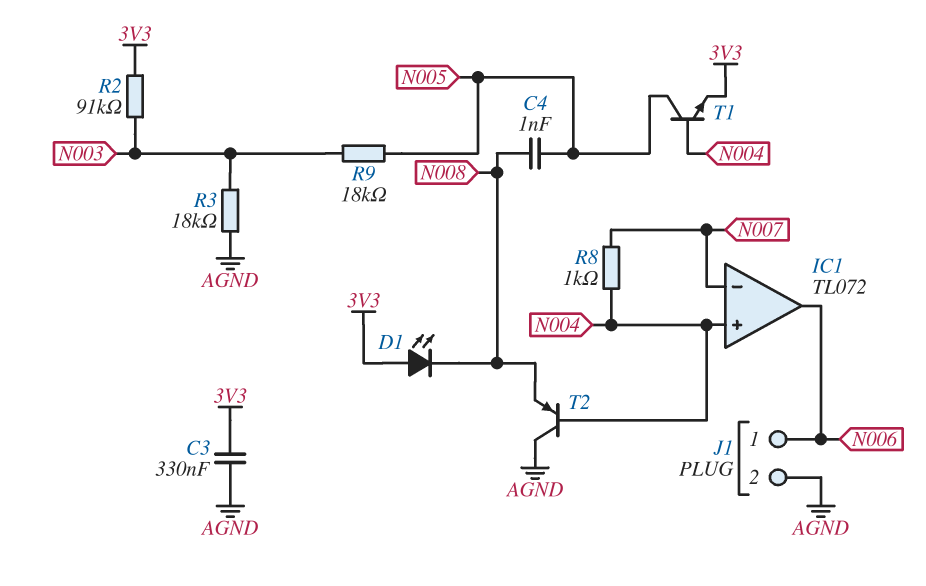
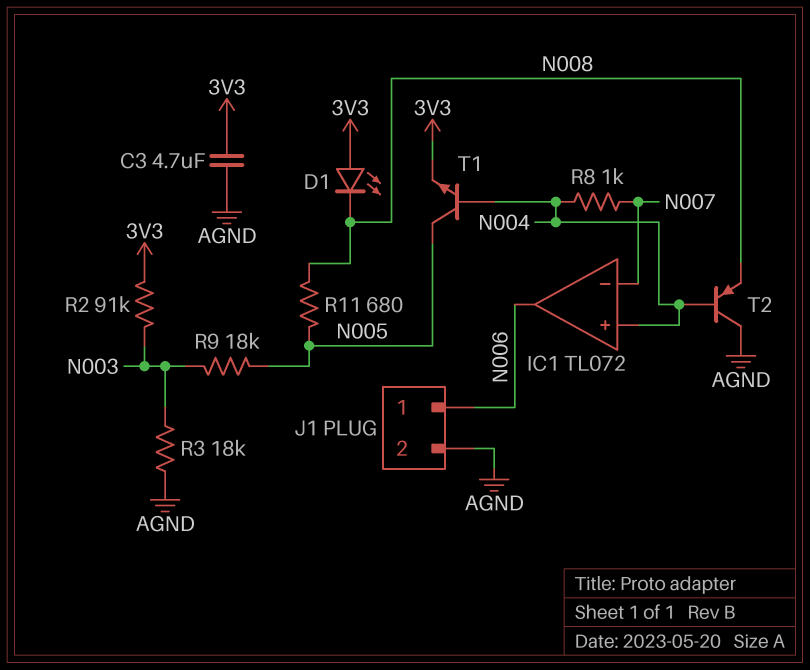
C3: 330nF (3V3, AGND) -> 4.7uF (3V3, AGND)
C4: 1nF (N005, N008) -> none
R11: none -> 680 (N005, N008)

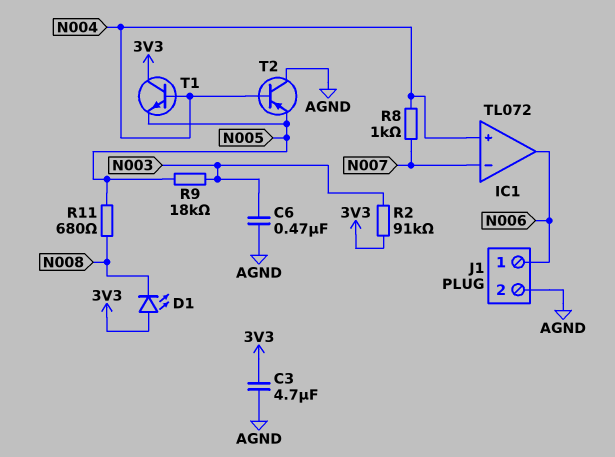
C6: none -> 470nF (AGND, N003)
R3: 18k (AGND, N003) -> none
T1: NPN (B N004, C N005, E 3V3) -> NPN (B N004, C 3V3, E N005)
T2: PNP (B N004, C AGND, E N008) -> PNP (B N004, C AGND, E N005)

